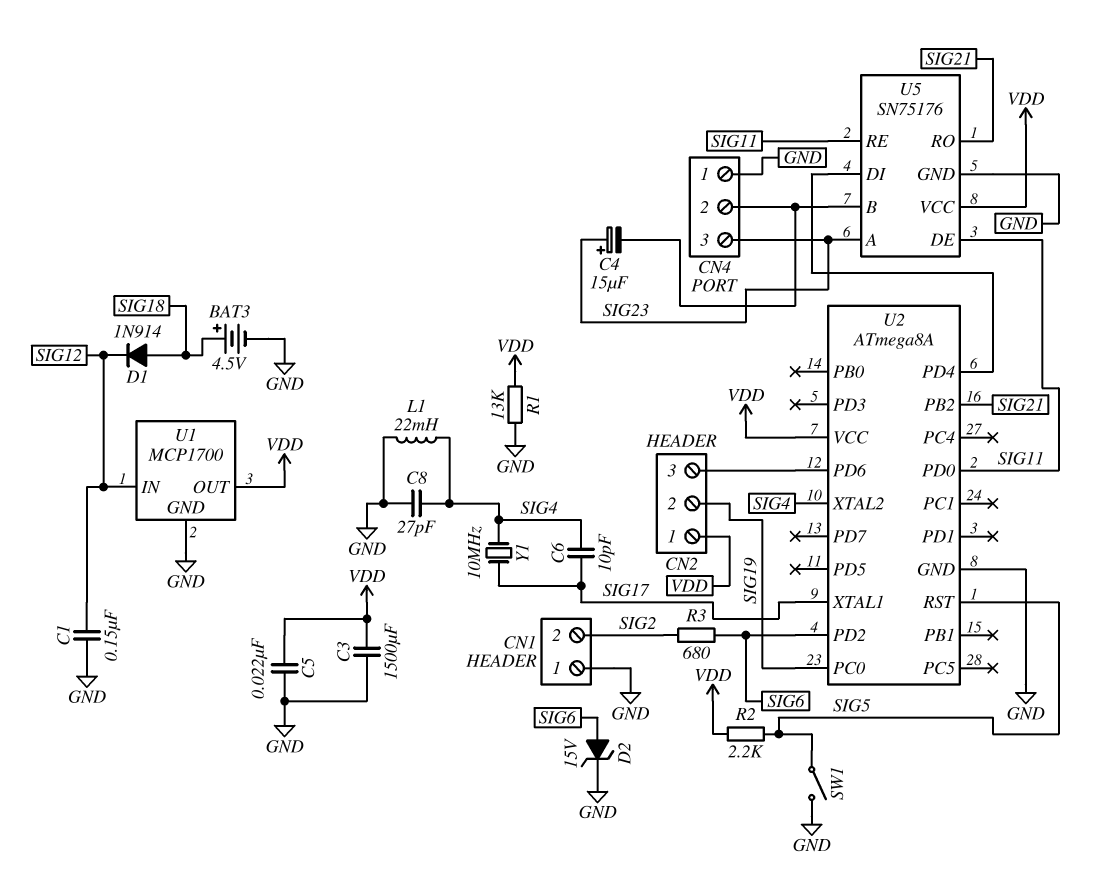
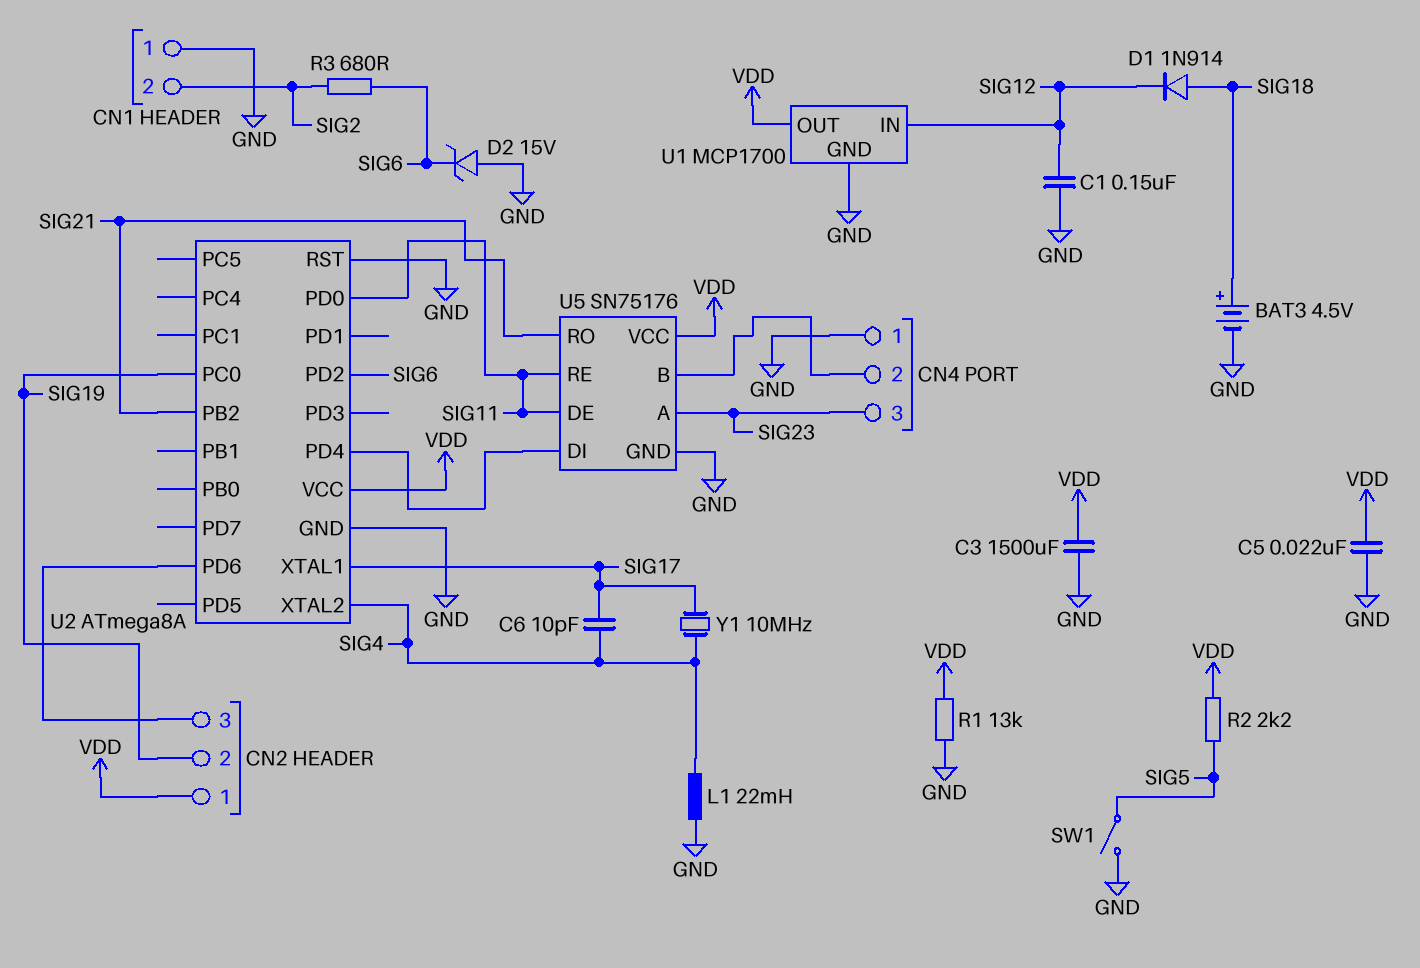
C4: 15uF (plus SIG23, minus CN4/2) -> none
C8: 27pF (GND, SIG4) -> none
D2: zener 15V (A SIG6, K GND) -> zener 15V (A GND, K SIG6)
U2 pin RST: SIG5 -> GND

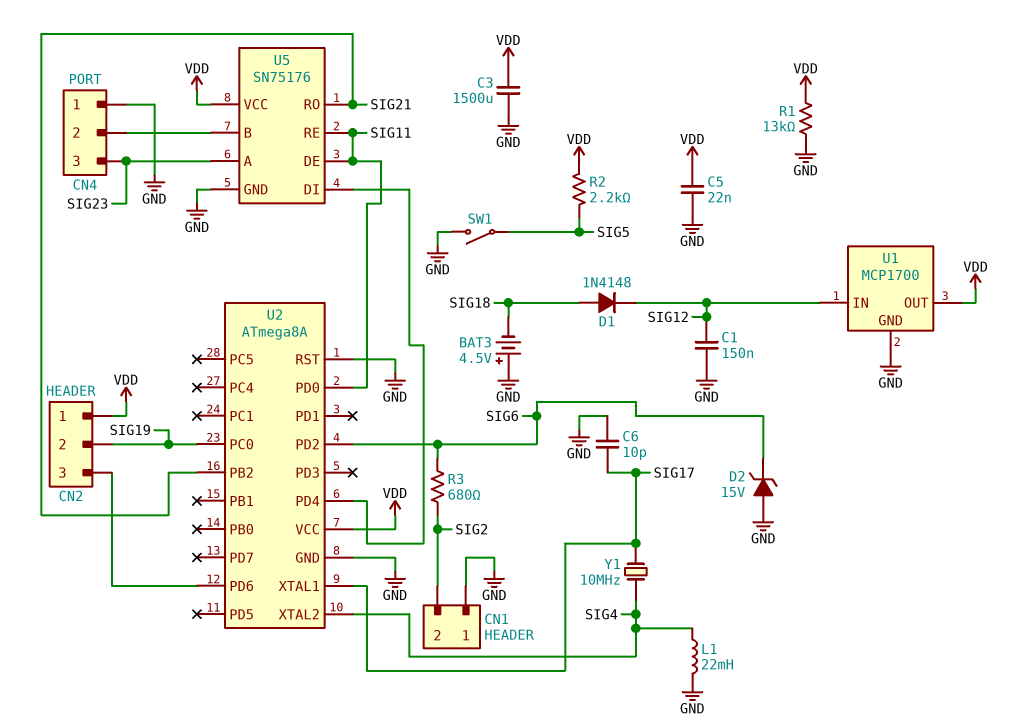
BAT3: 4.5V (plus SIG18, minus GND) -> 4.5V (plus GND, minus SIG18)
C6: 10pF (SIG4, SIG17) -> 10pF (GND, SIG17)
D1: diode 1N914 (A SIG18, K SIG12) -> diode 1N4148 (A SIG18, K SIG12)

